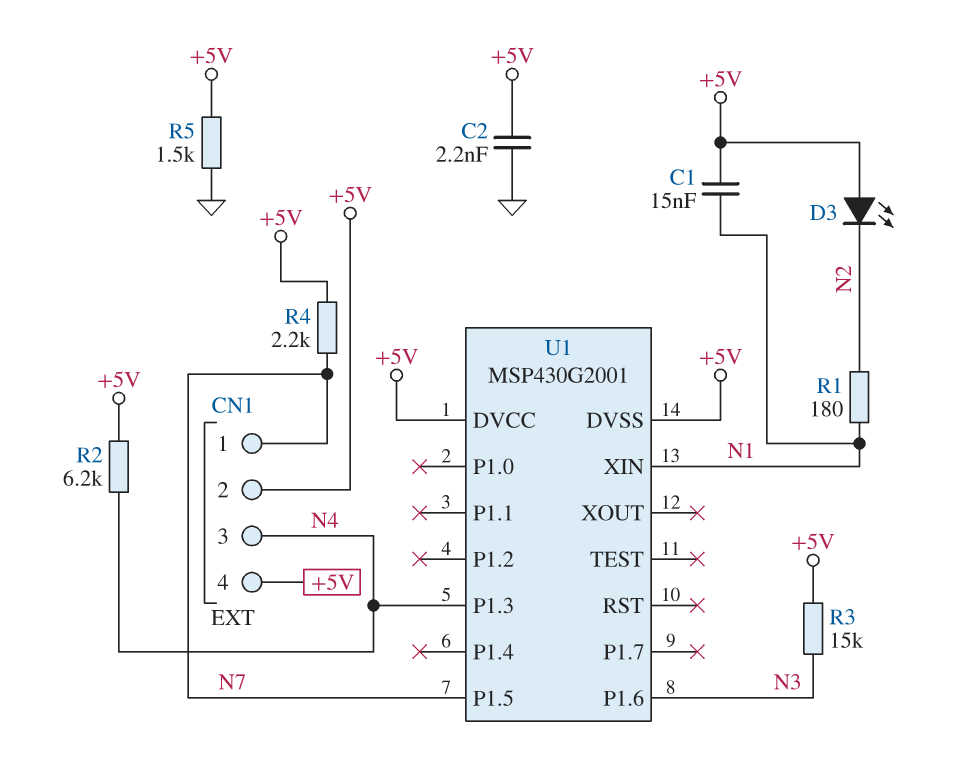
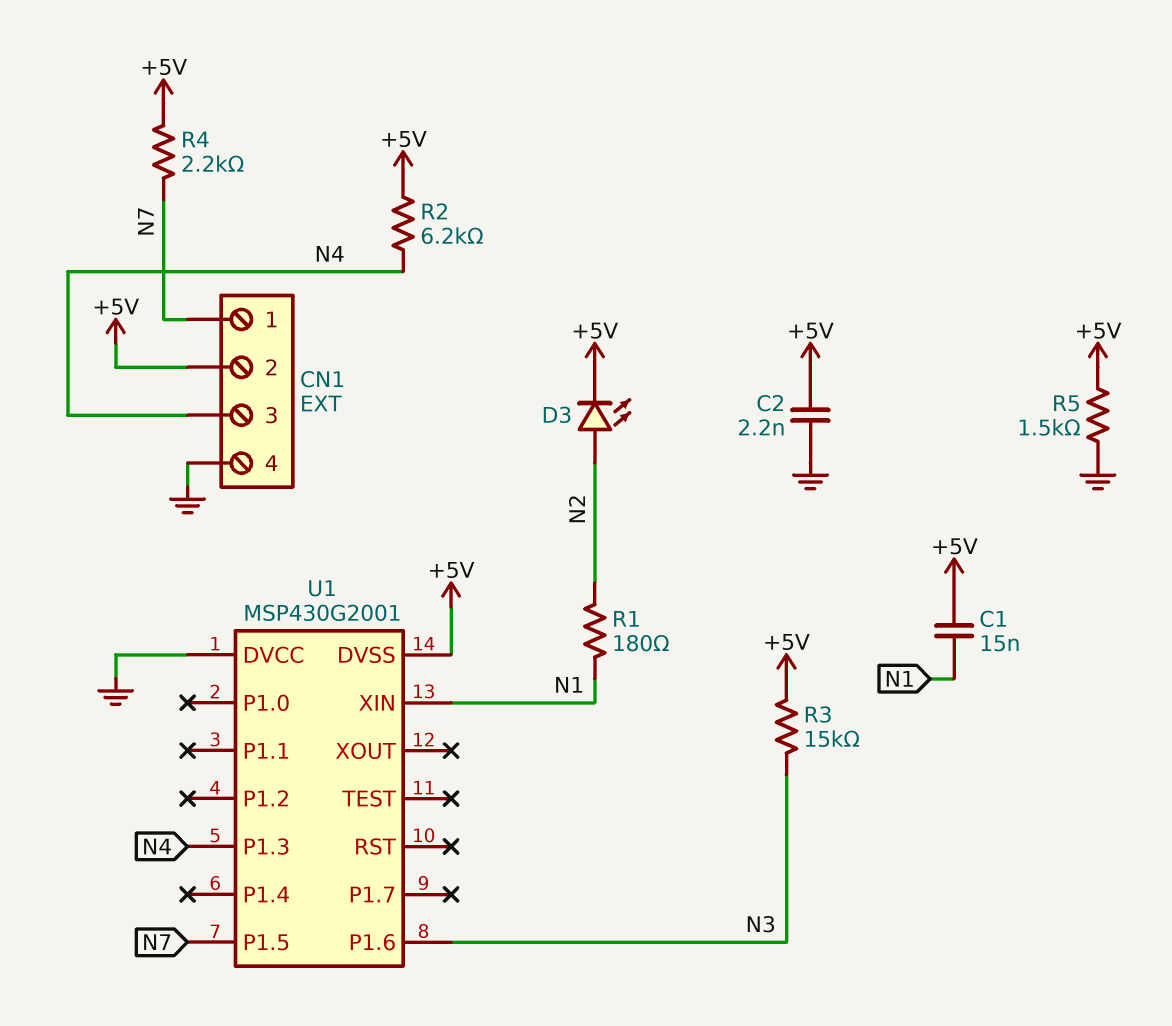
CN1 pin 4: +5V -> GND
D3: LED (A +5V, K N2) -> LED (A N2, K +5V)
U1 pin DVCC: +5V -> GND

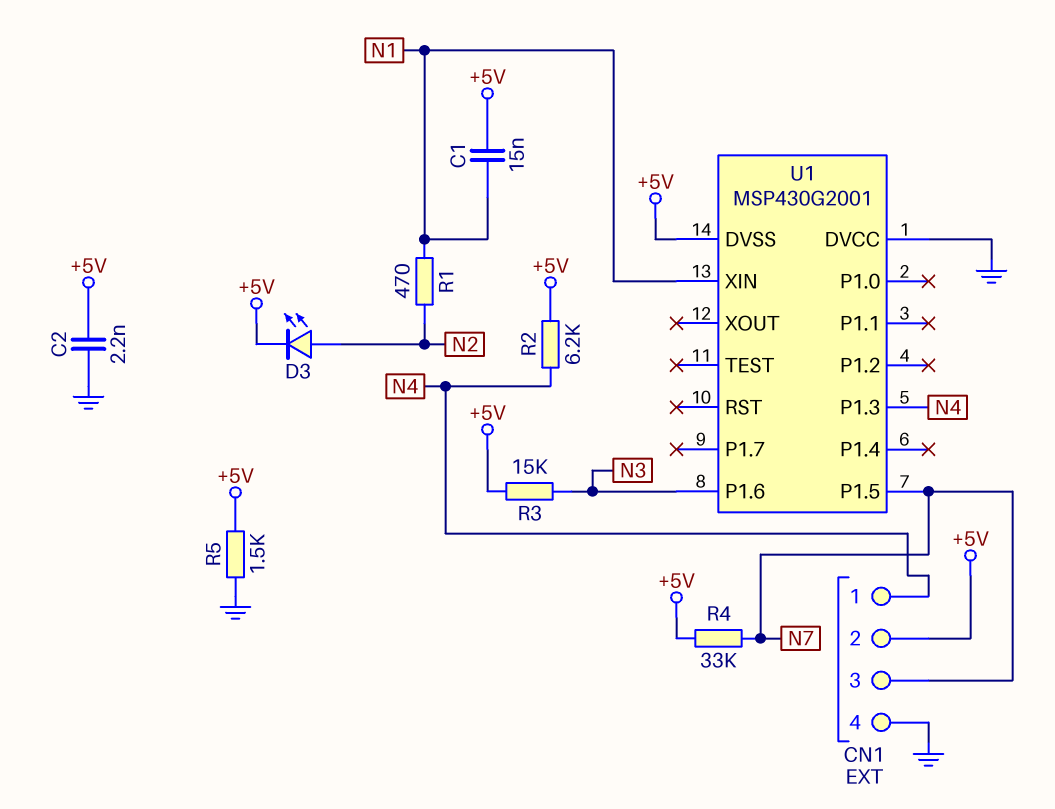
CN1 pin 1: N7 -> N4
CN1 pin 3: N4 -> N7
R1: 180 (N1, N2) -> 470 (N1, N2)
R4: 2.2k (+5V, N7) -> 33k (+5V, N7)

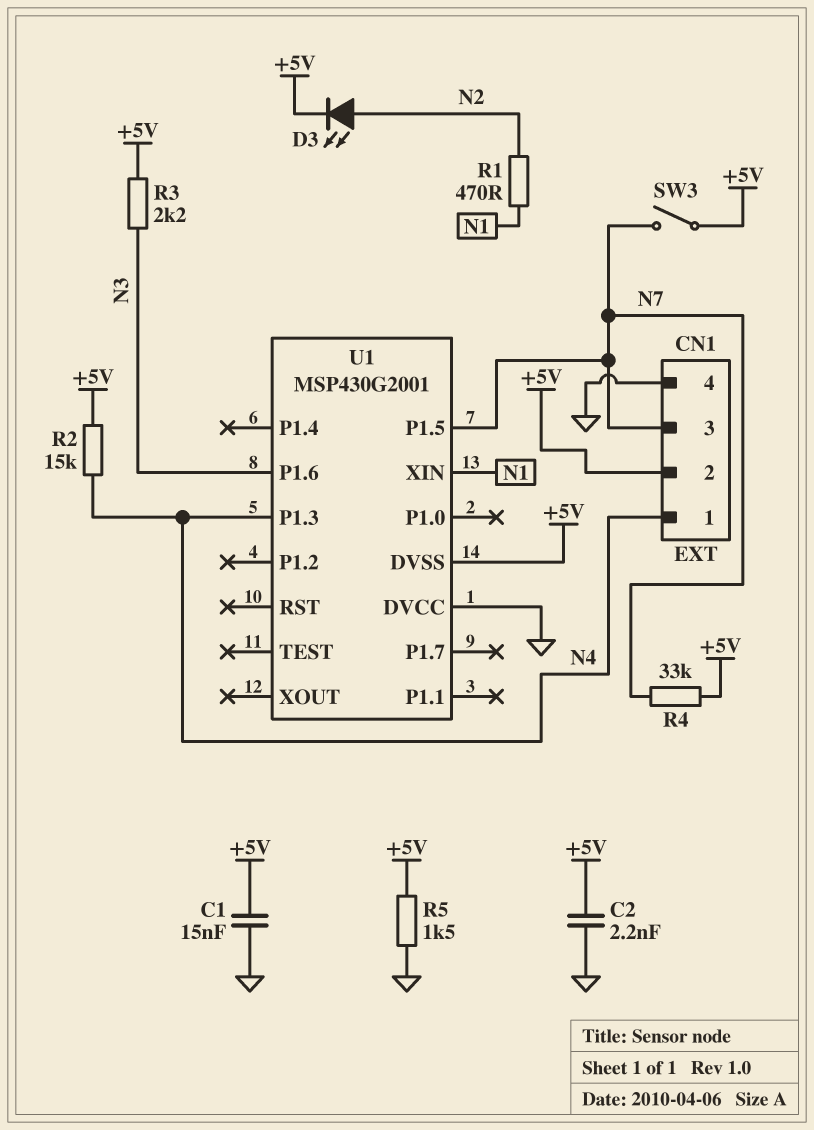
C1: 15nF (+5V, N1) -> 15nF (+5V, GND)
R2: 6.2k (+5V, N4) -> 15k (+5V, N4)
R3: 15k (+5V, N3) -> 2.2k (+5V, N3)
SW3: none -> switch (+5V, N7)

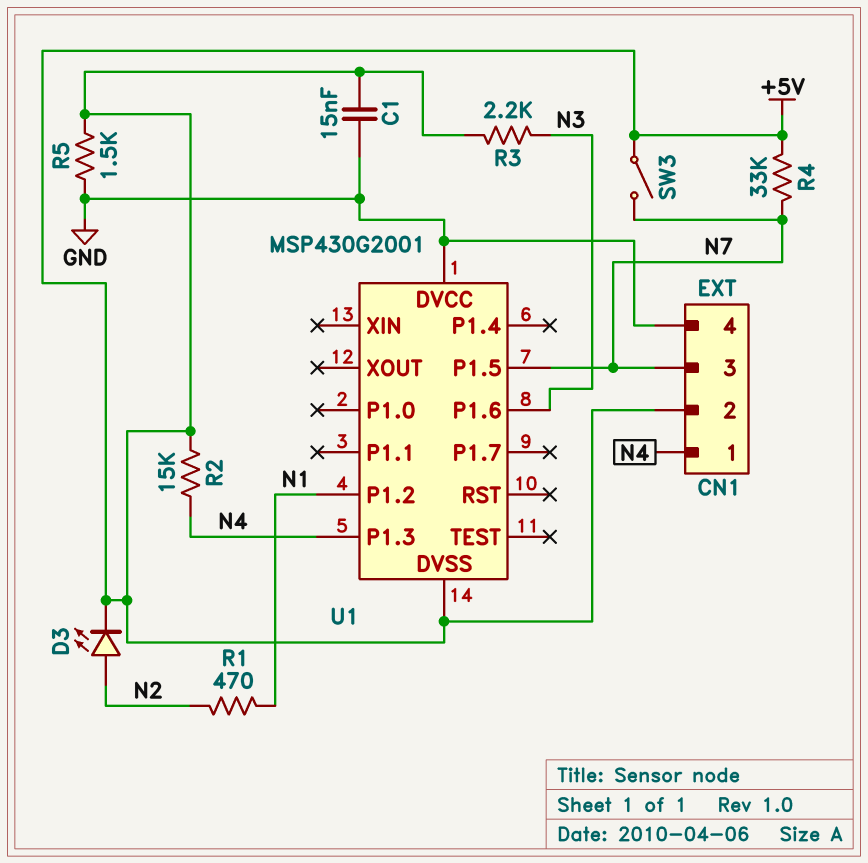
C2: 2.2nF (+5V, GND) -> none
U1 pin P1.2: none -> N1
U1 pin XIN: N1 -> none

